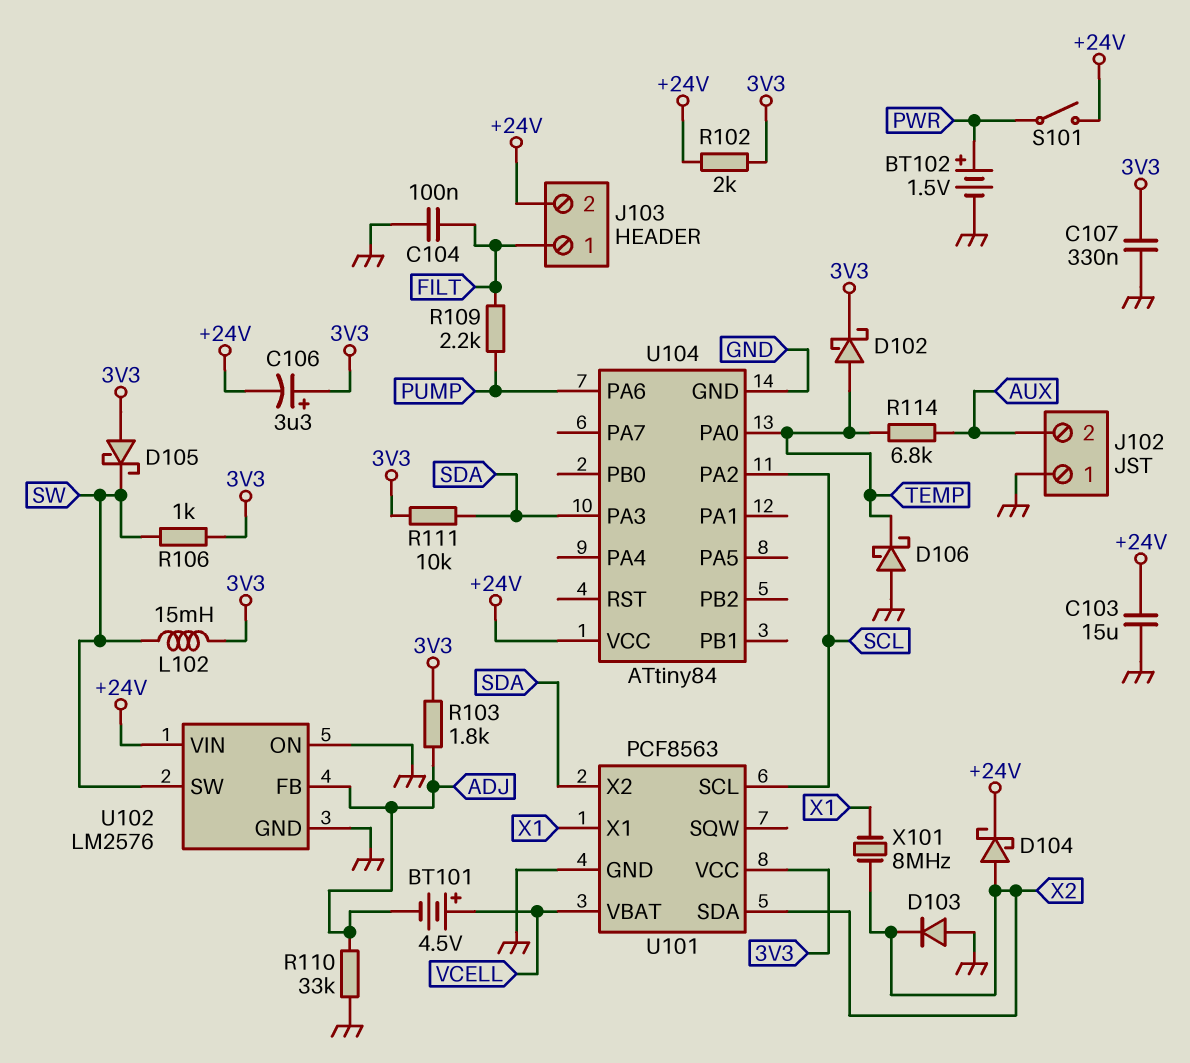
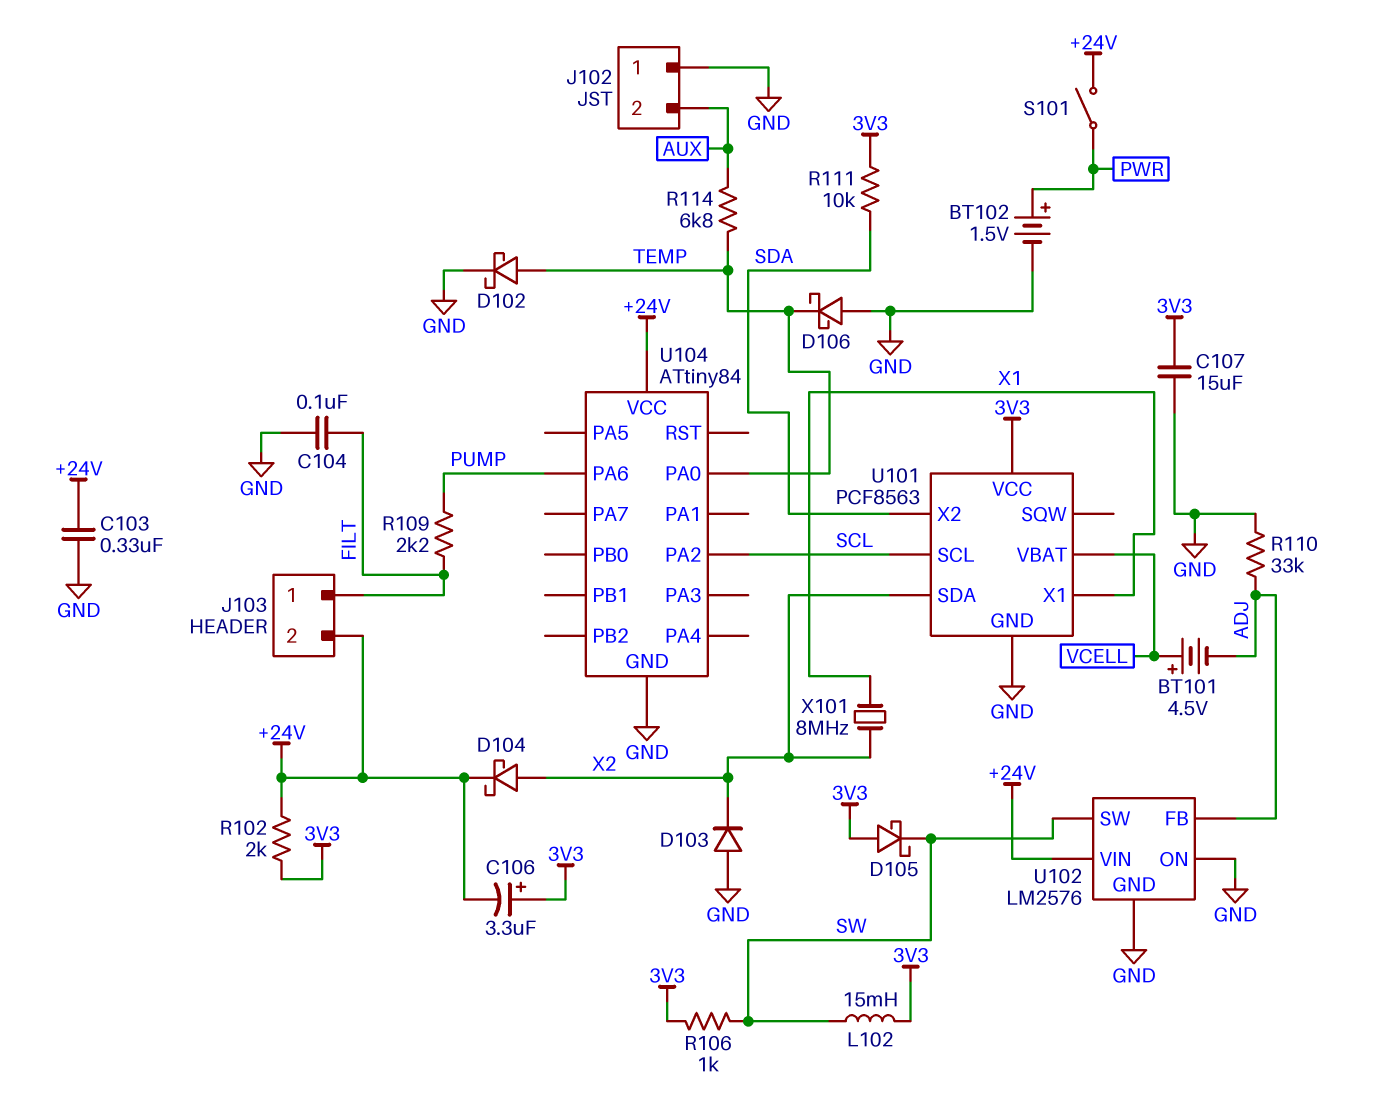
C103: 15uF (+24V, GND) -> 330nF (+24V, GND)
C107: 330nF (3V3, GND) -> 15uF (3V3, GND)
D102: schottky (A TEMP, K 3V3) -> schottky (A TEMP, K GND)
R103: 1.8k (3V3, ADJ) -> none
U104 pin PA3: SDA -> none

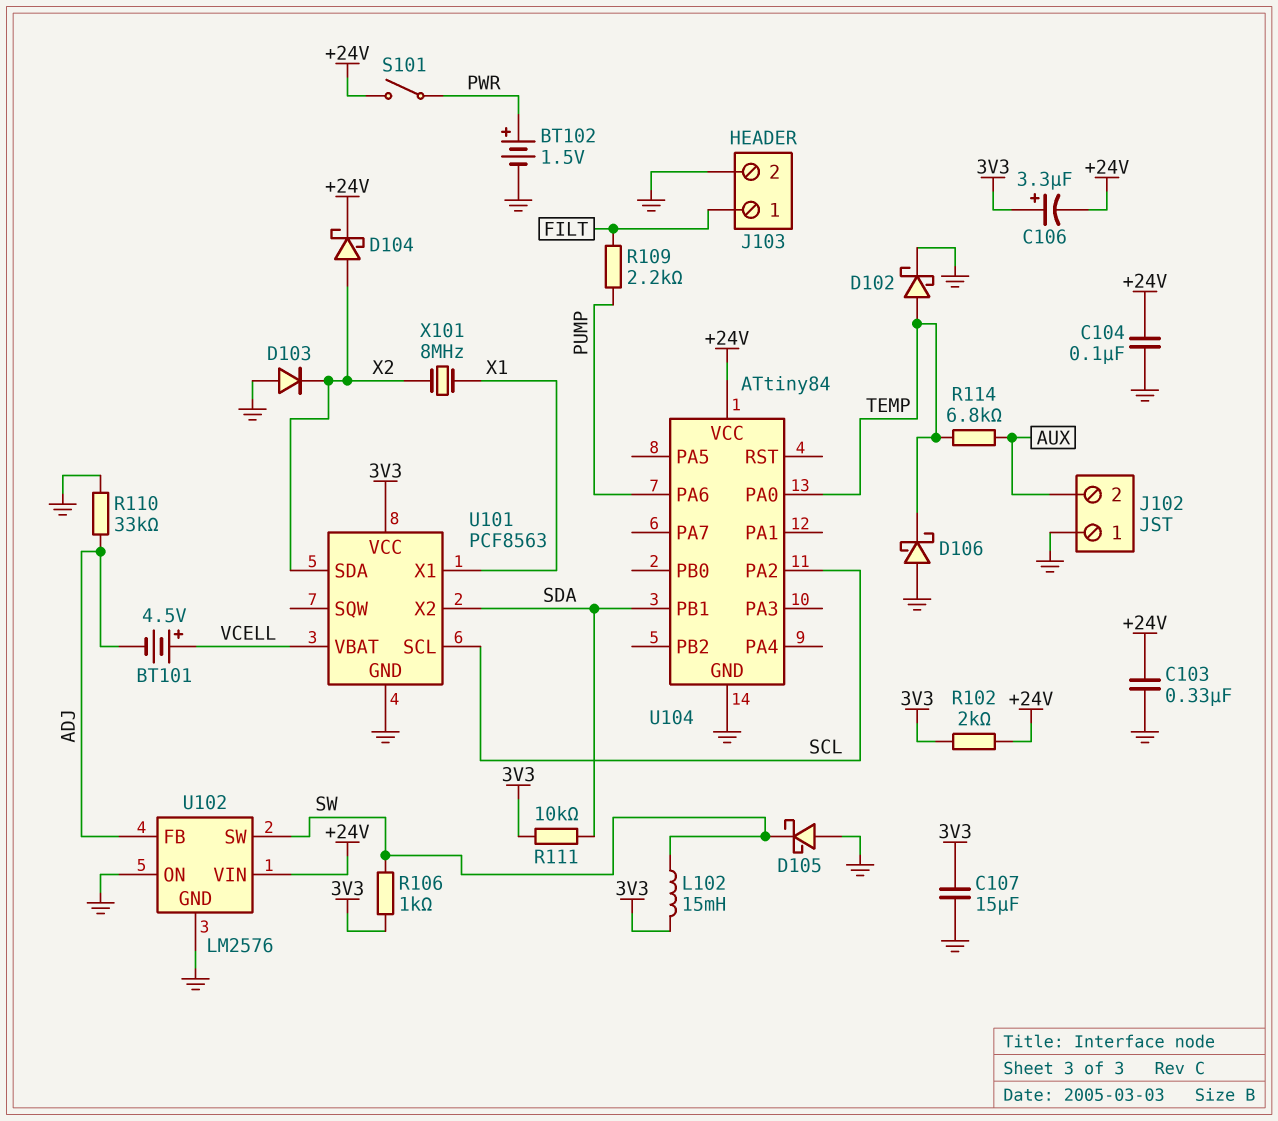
C104: 100nF (FILT, GND) -> 100nF (+24V, GND)
D105: schottky (A 3V3, K SW) -> schottky (A GND, K SW)
J103 pin 2: +24V -> GND
U104 pin PB1: none -> SDA

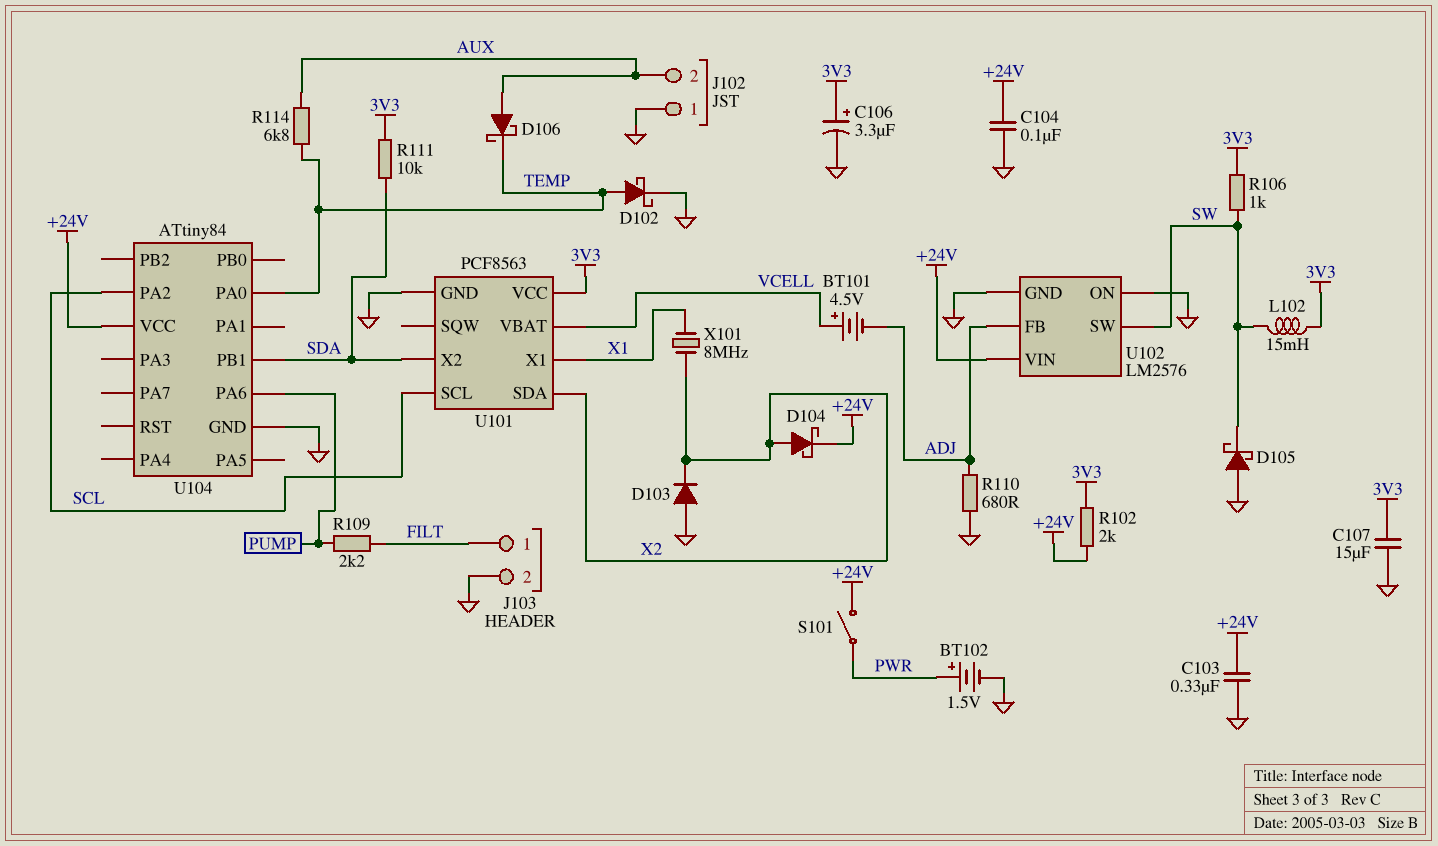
C106: 3.3uF (plus 3V3, minus +24V) -> 3.3uF (plus 3V3, minus GND)
D106: schottky (A GND, K TEMP) -> schottky (A AUX, K TEMP)
R110: 33k (ADJ, GND) -> 680 (ADJ, GND)

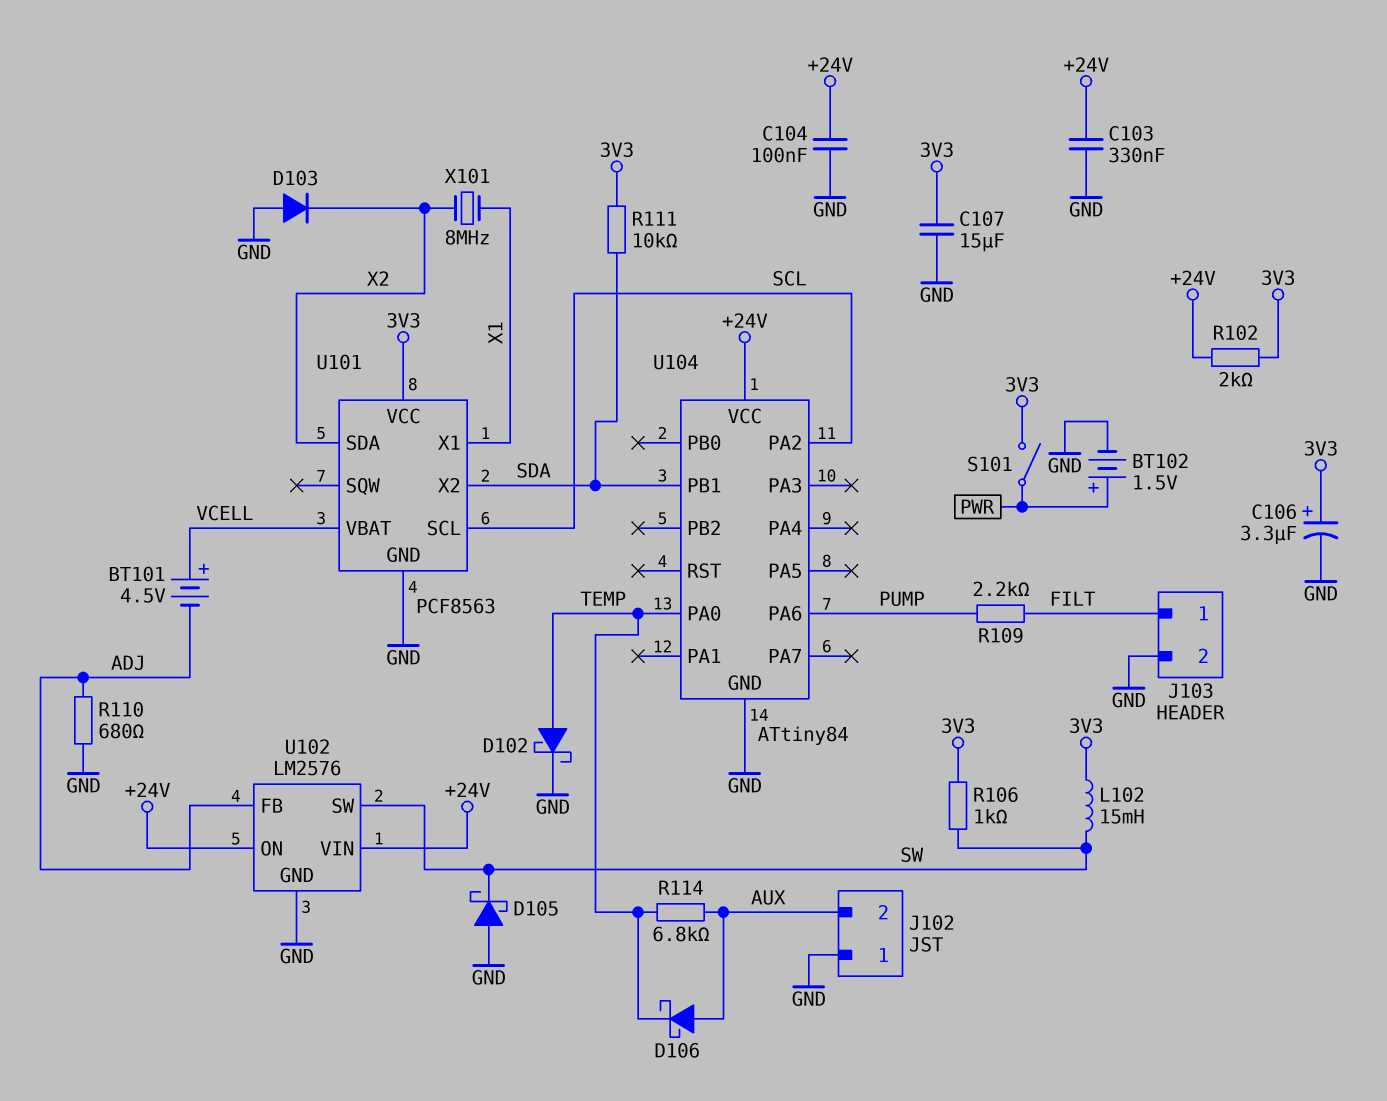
D104: schottky (A X2, K +24V) -> none
S101: switch (+24V, PWR) -> switch (3V3, PWR)
U102 pin ON: GND -> +24V

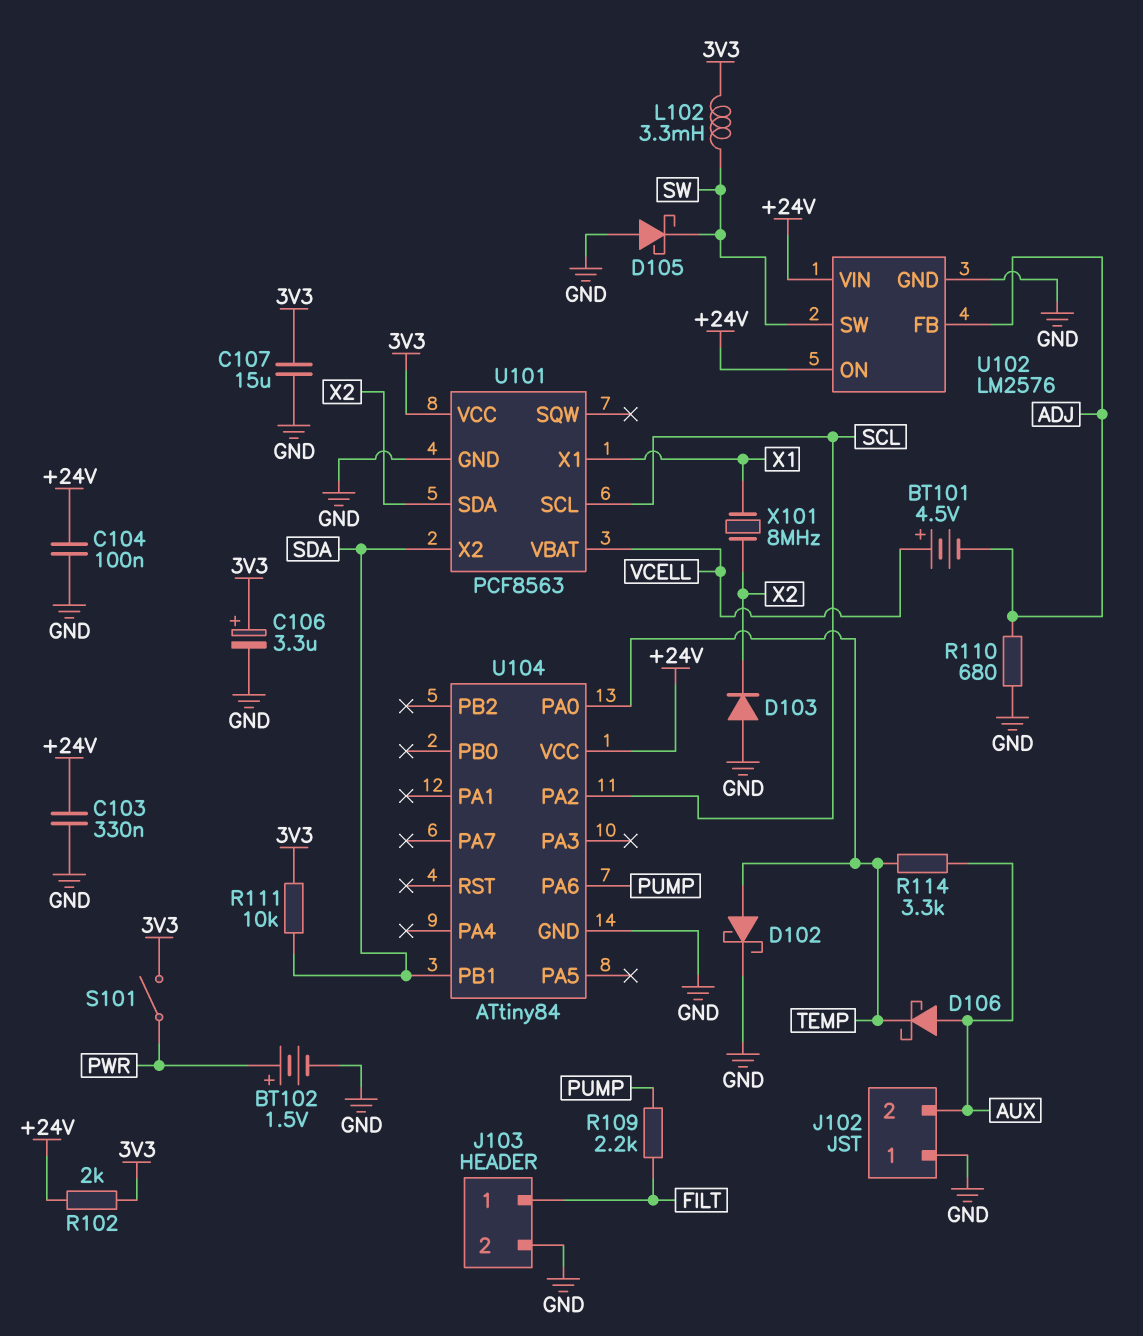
L102: 15mH (3V3, SW) -> 3.3mH (3V3, SW)
R106: 1k (3V3, SW) -> none
R114: 6.8k (AUX, TEMP) -> 3.3k (AUX, TEMP)

